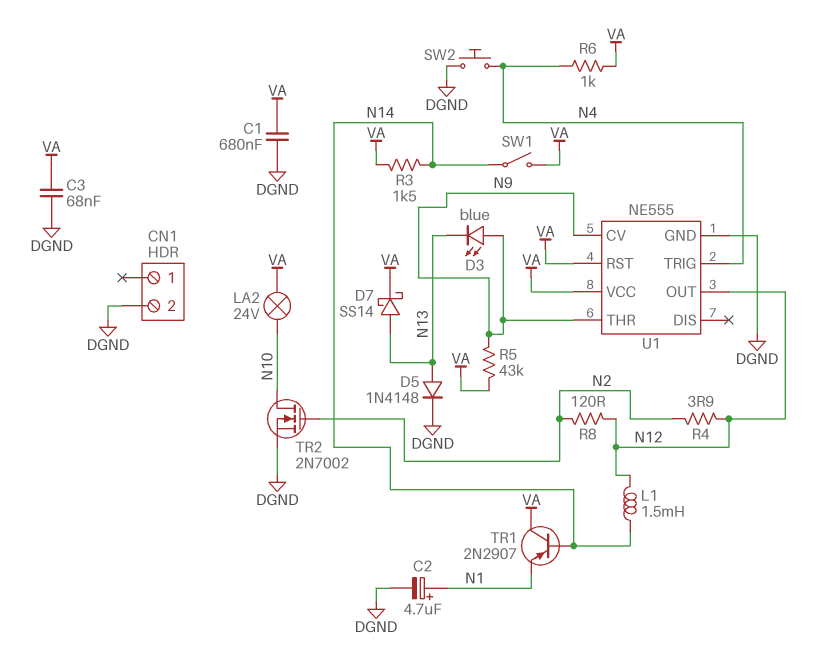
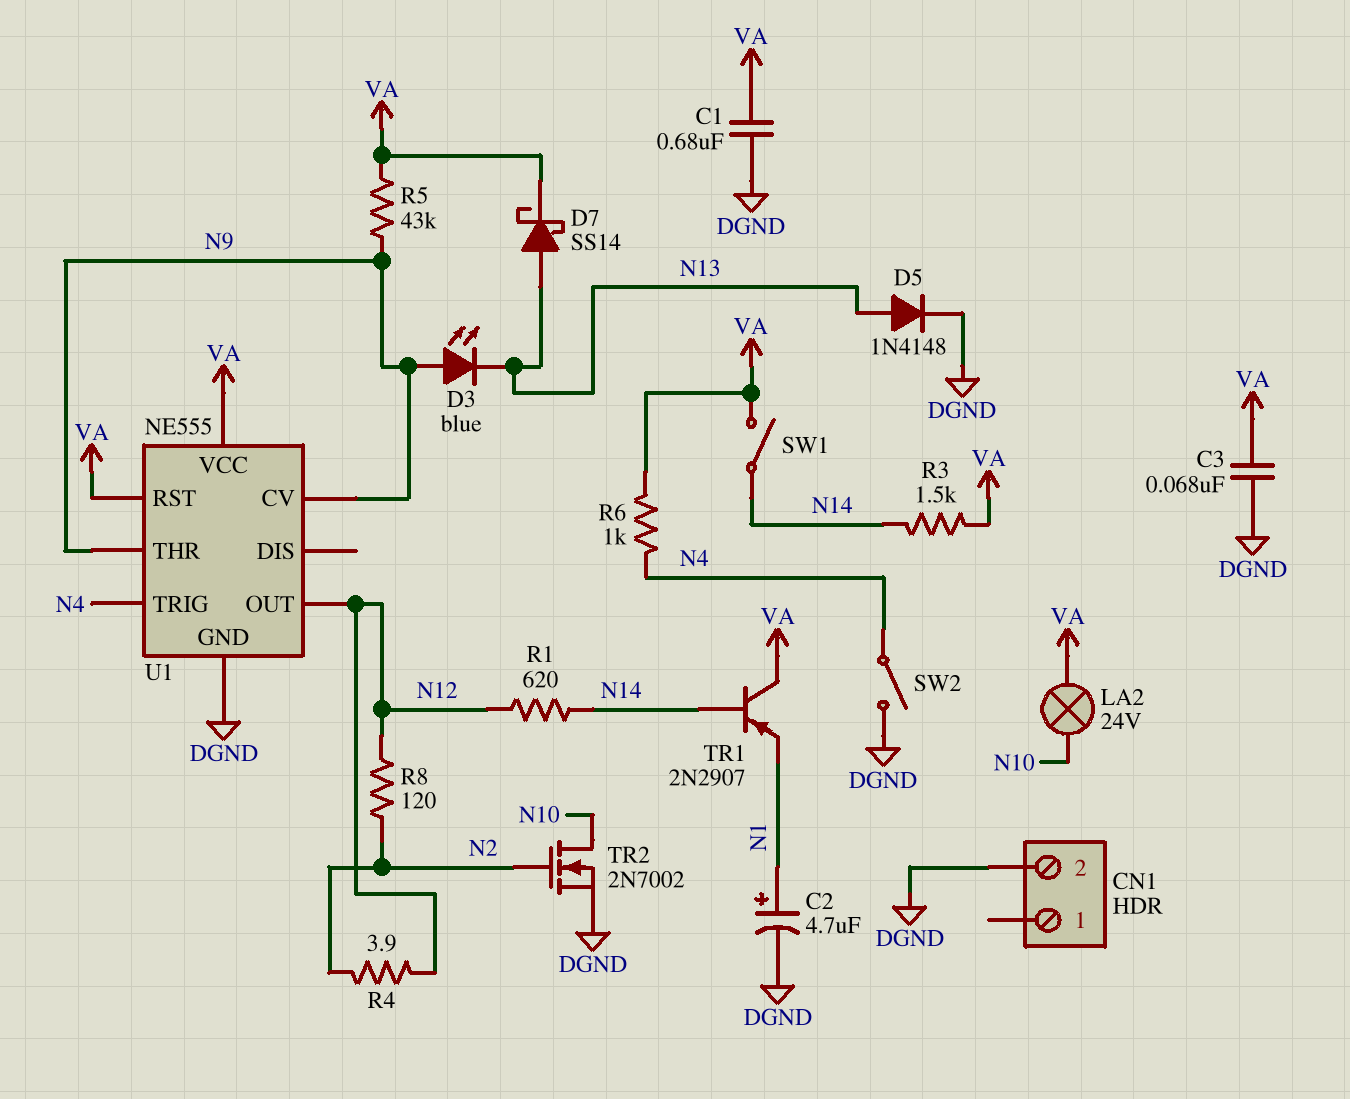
L1: 1.5mH (N12, N14) -> none
R1: none -> 620 (N12, N14)
SW2: button (DGND, N4) -> switch (DGND, N4)

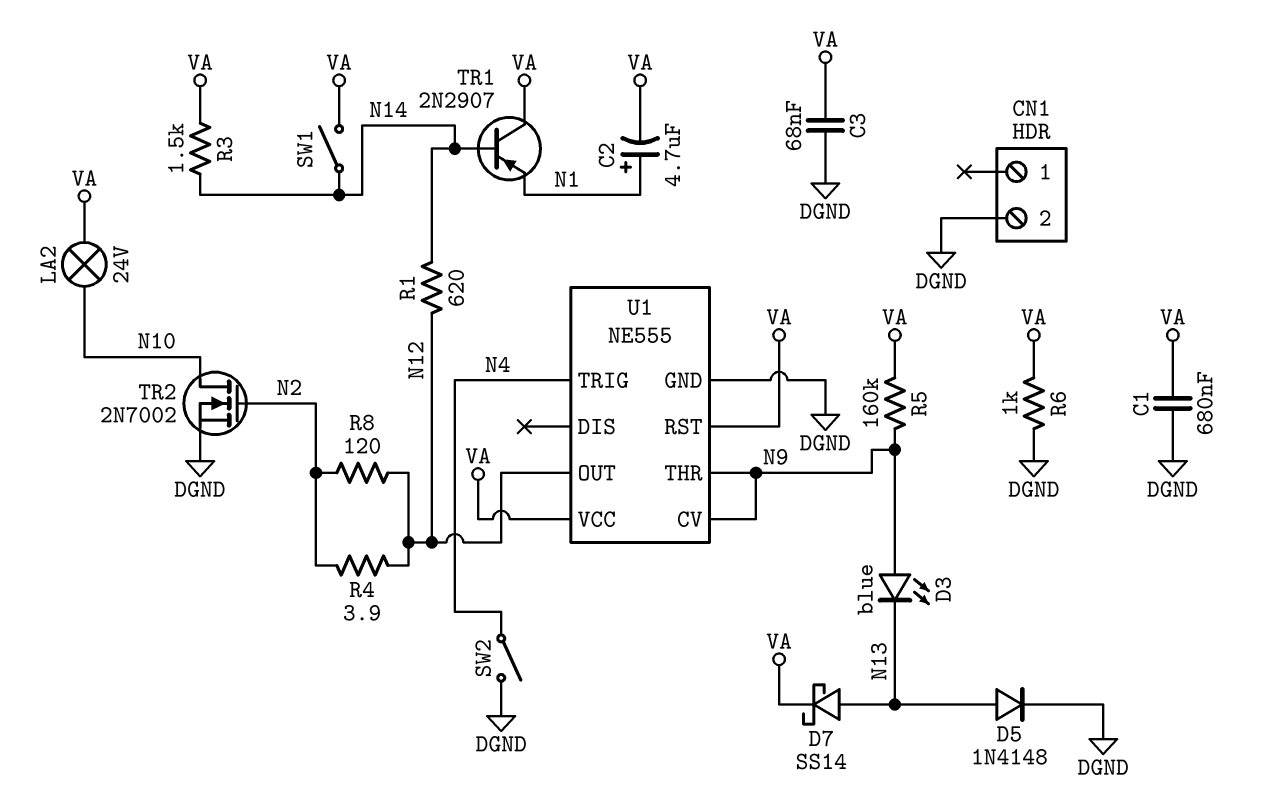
C2: 4.7uF (plus N1, minus DGND) -> 4.7uF (plus N1, minus VA)
R5: 43k (N9, VA) -> 160k (N9, VA)
R6: 1k (N4, VA) -> 1k (DGND, VA)

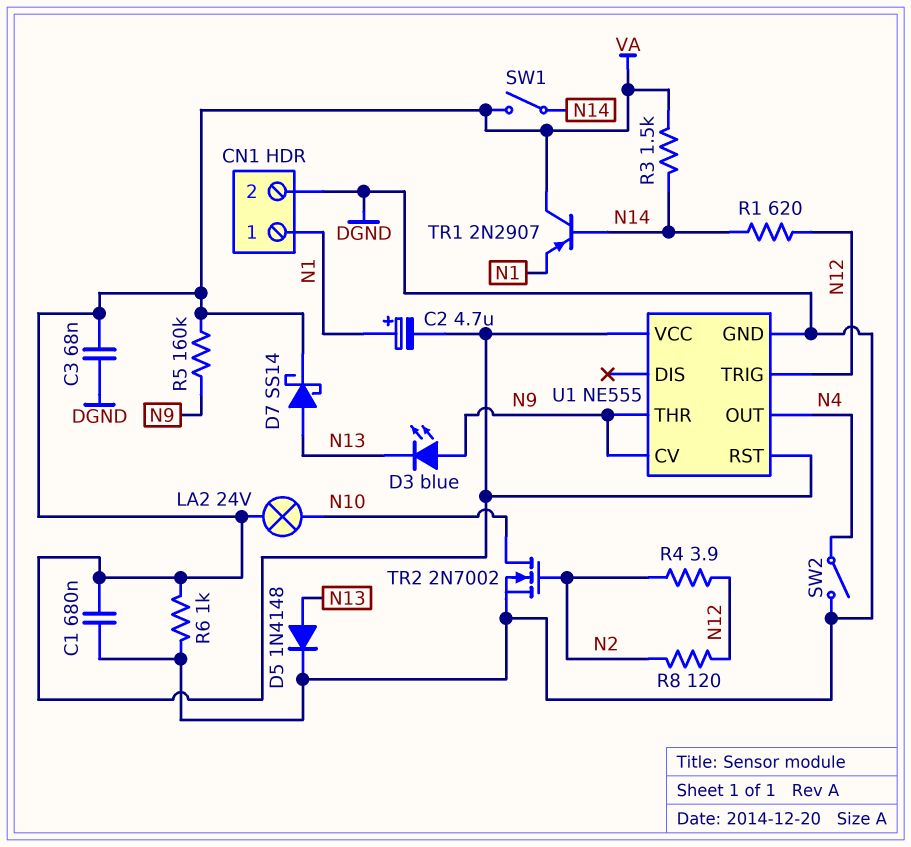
CN1 pin 1: none -> N1
U1 pin OUT: N12 -> N4
U1 pin TRIG: N4 -> N12

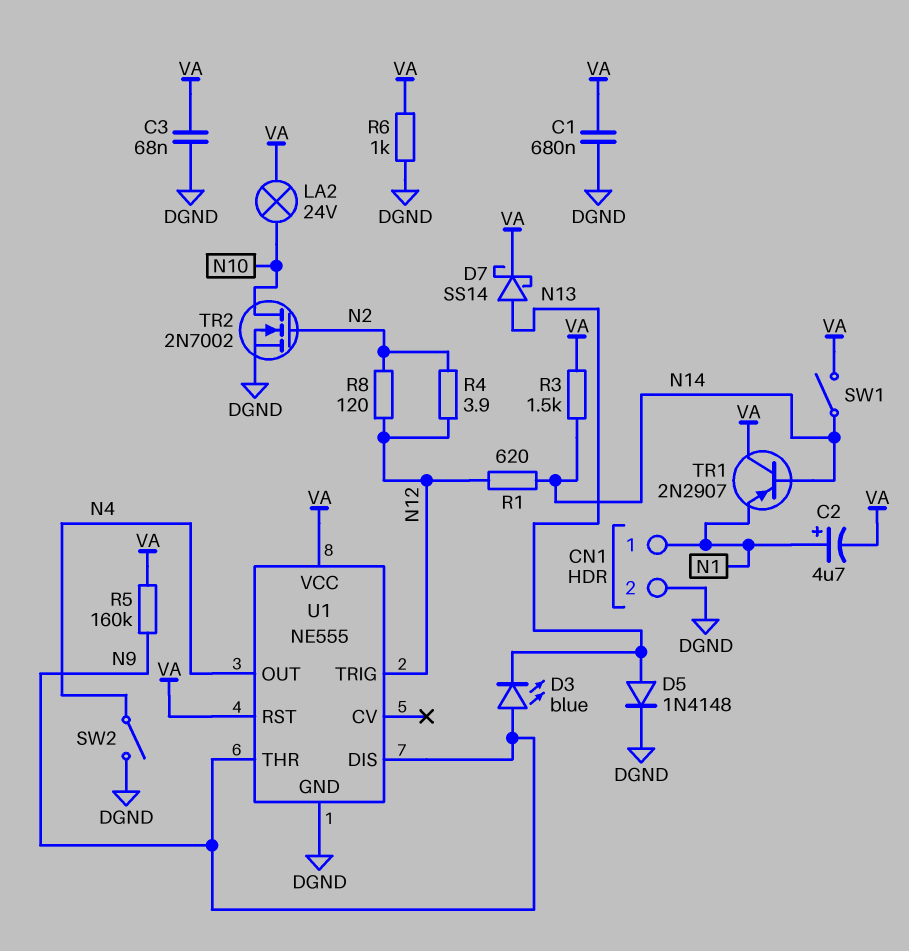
U1 pin CV: N9 -> none
U1 pin DIS: none -> N9

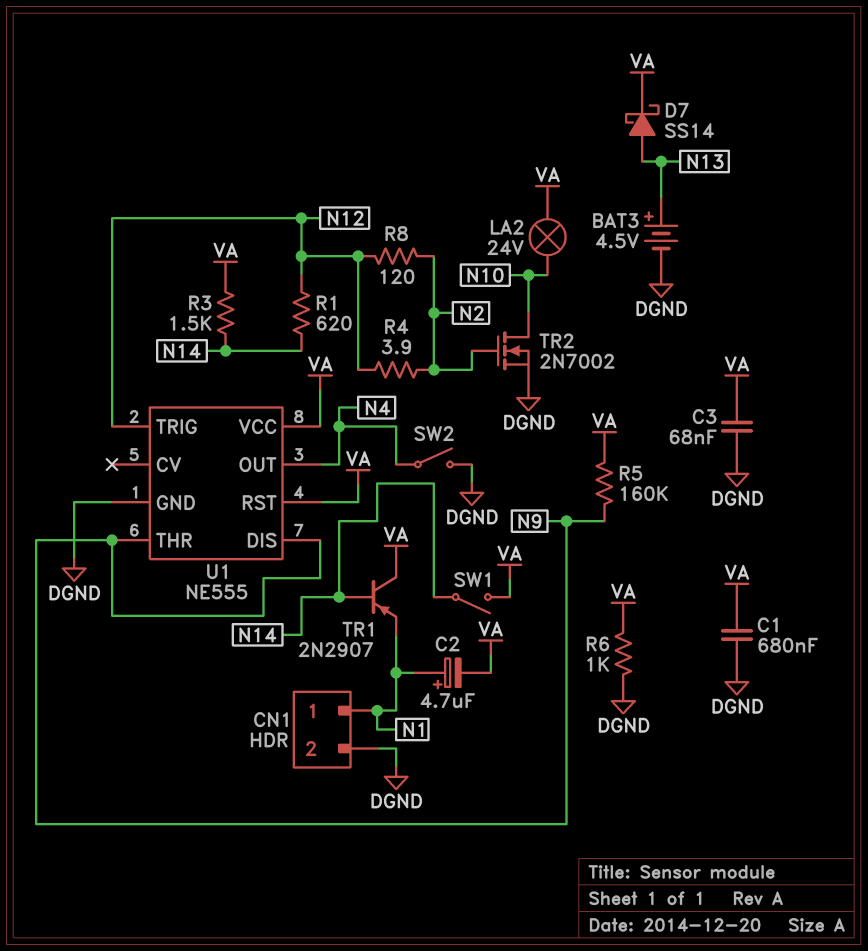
BAT3: none -> 4.5V (plus N13, minus DGND)
D3: LED blue (A N9, K N13) -> none
D5: diode 1N4148 (A N13, K DGND) -> none

